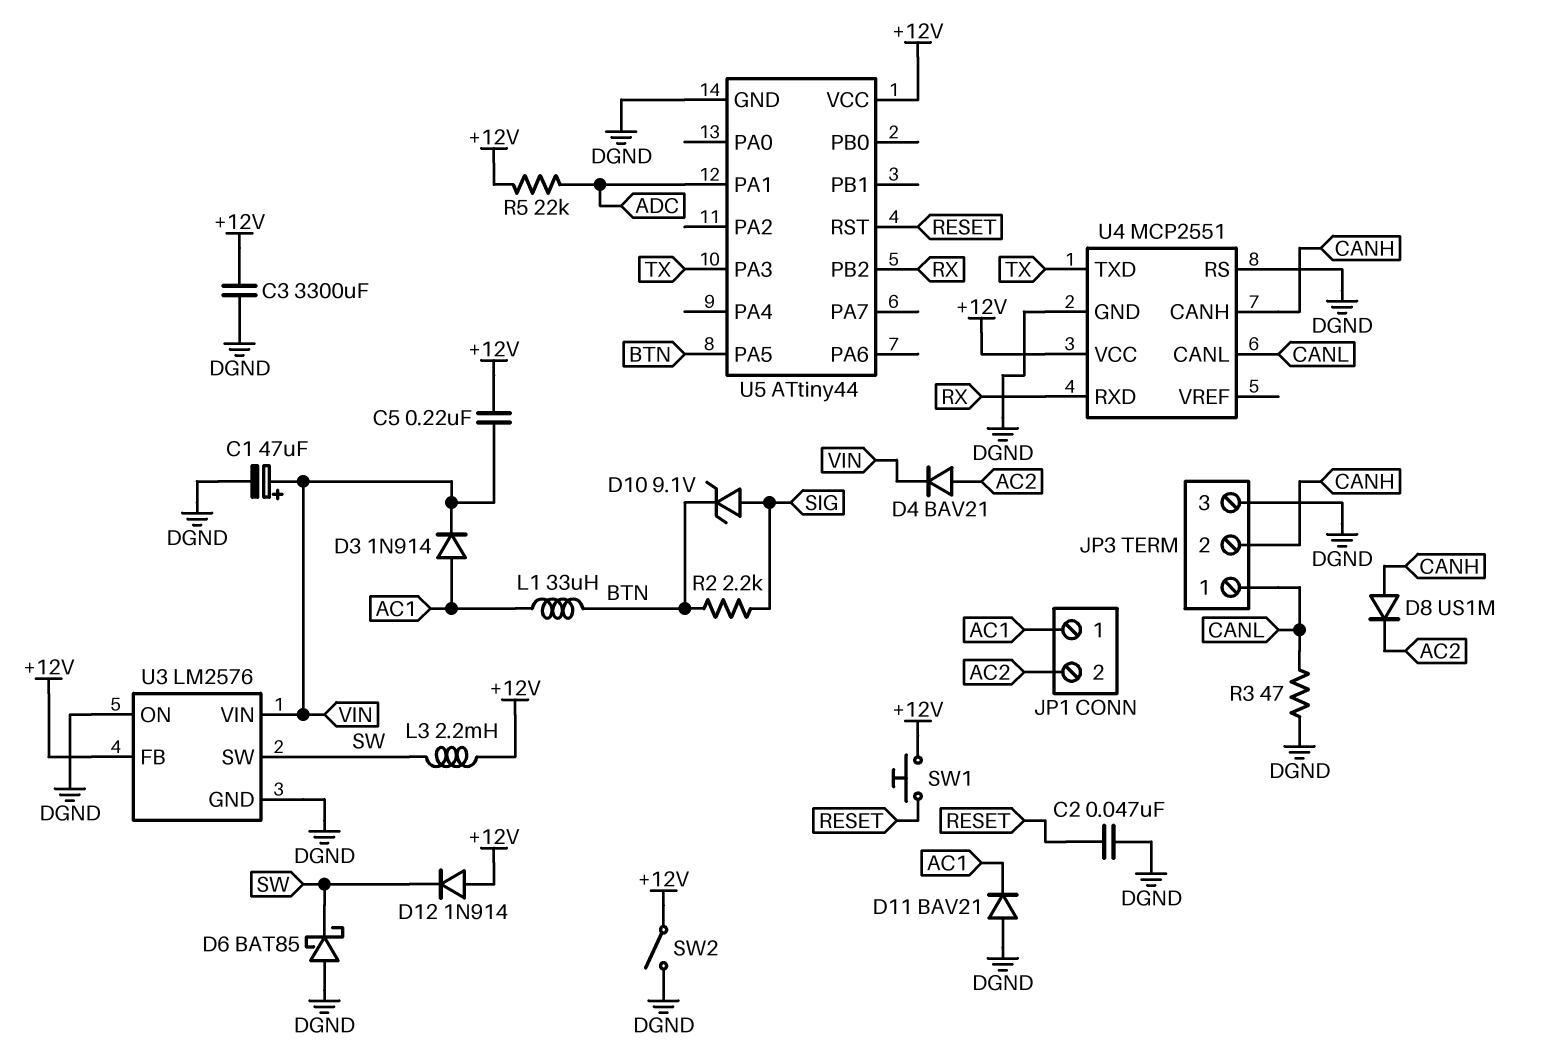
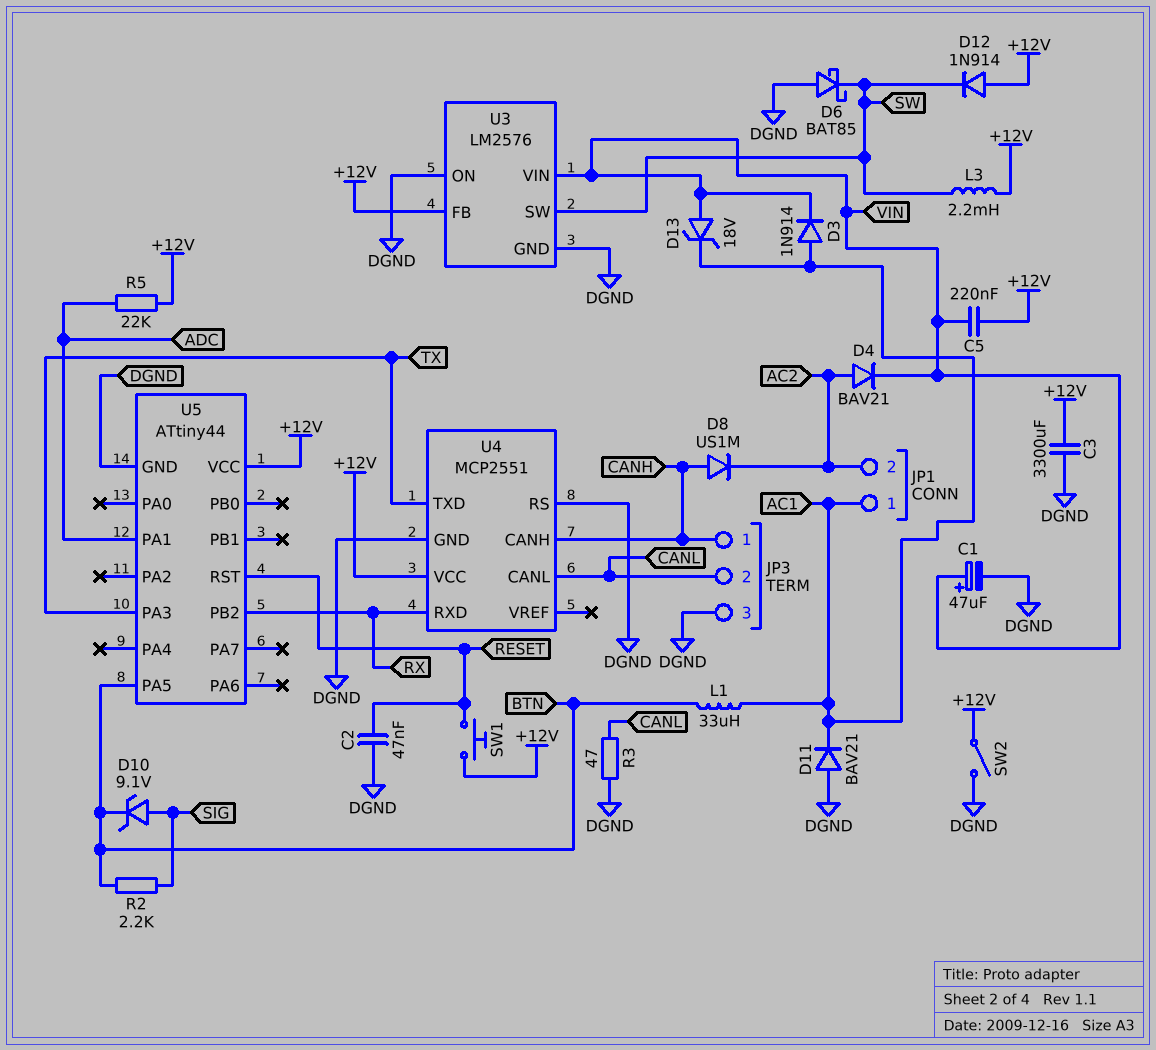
D13: none -> zener 18V (A VIN, K AC1)
JP3 pin 1: CANL -> CANH
JP3 pin 2: CANH -> CANL

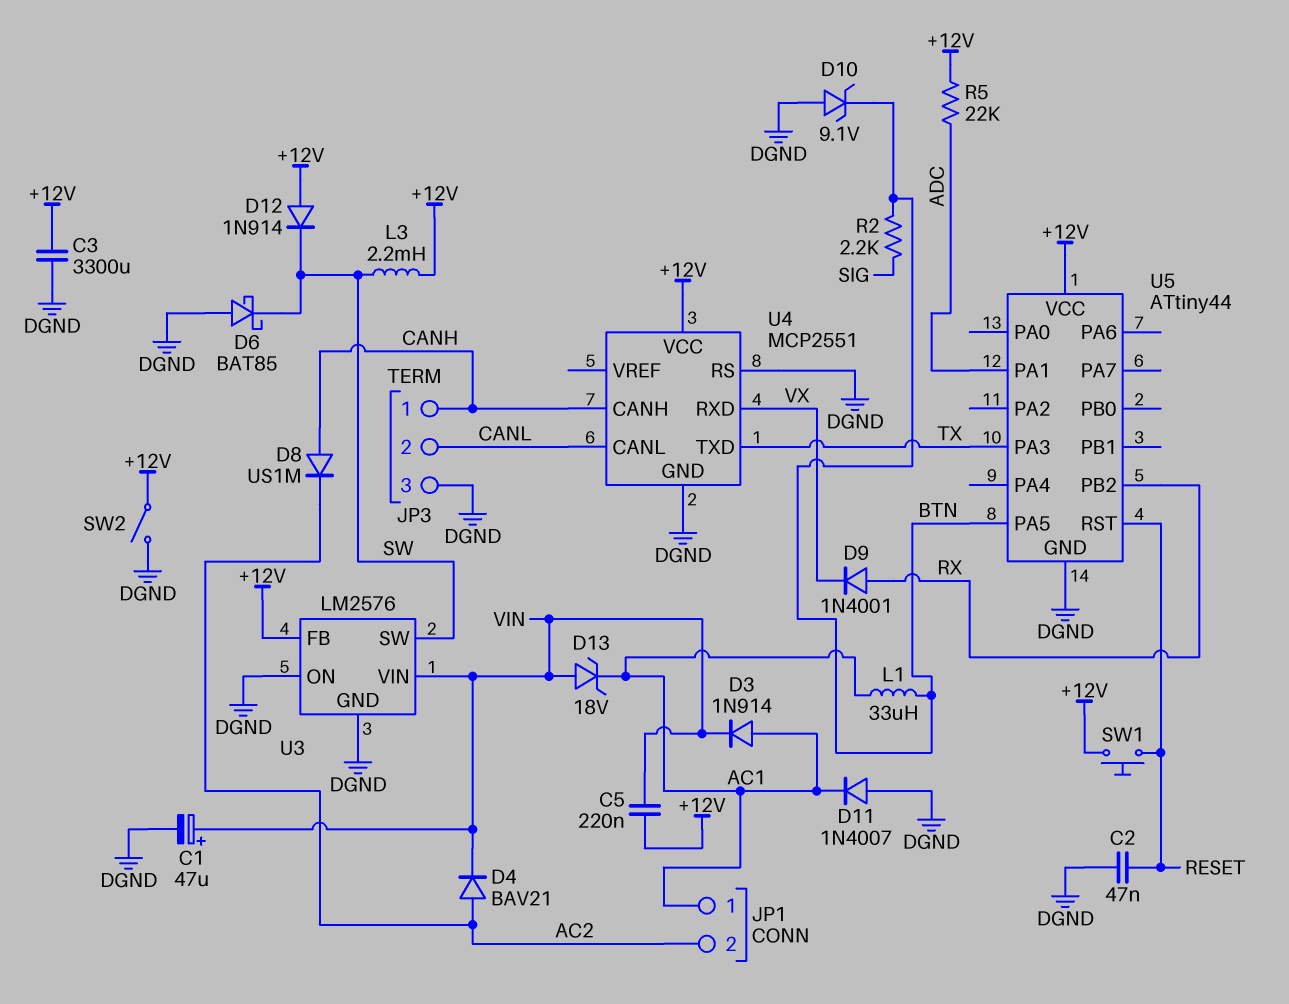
D9: none -> diode 1N4001 (A RX, K VX)
D10: zener 9.1V (A SIG, K BTN) -> zener 9.1V (A DGND, K BTN)
D11: diode BAV21 (A DGND, K AC1) -> diode 1N4007 (A DGND, K AC1)
R3: 47 (CANL, DGND) -> none
U4 pin RXD: RX -> VX

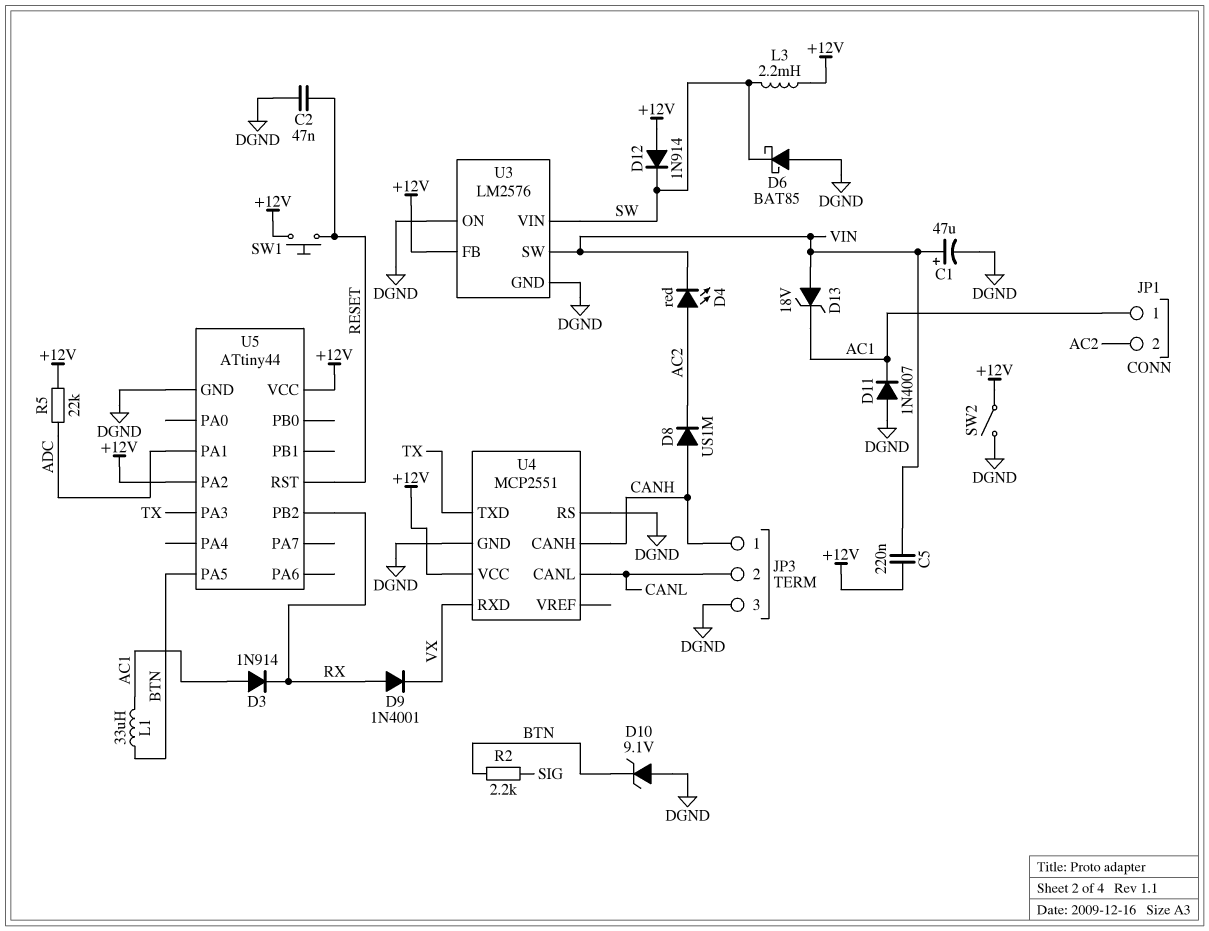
C3: 3300uF (+12V, DGND) -> none
D3: diode 1N914 (A AC1, K VIN) -> diode 1N914 (A AC1, K RX)
D4: diode BAV21 (A AC2, K VIN) -> LED red (A AC2, K VIN)
U3 pin SW: SW -> VIN
U3 pin VIN: VIN -> SW
U5 pin PA2: none -> +12V

